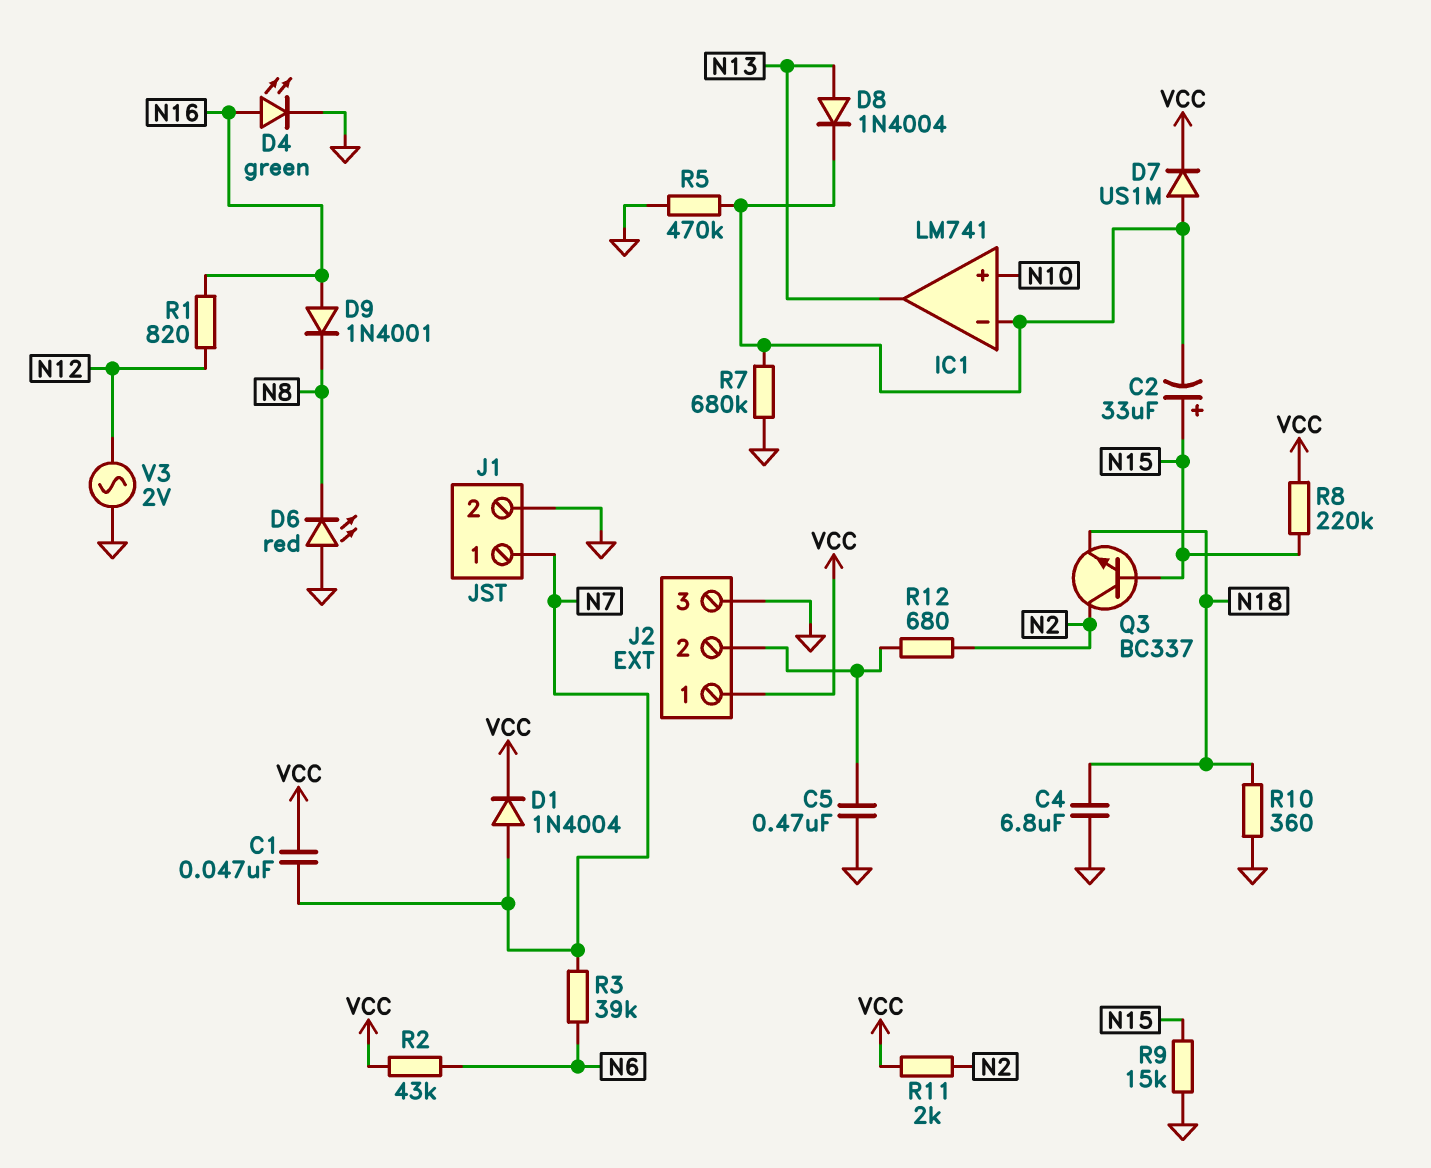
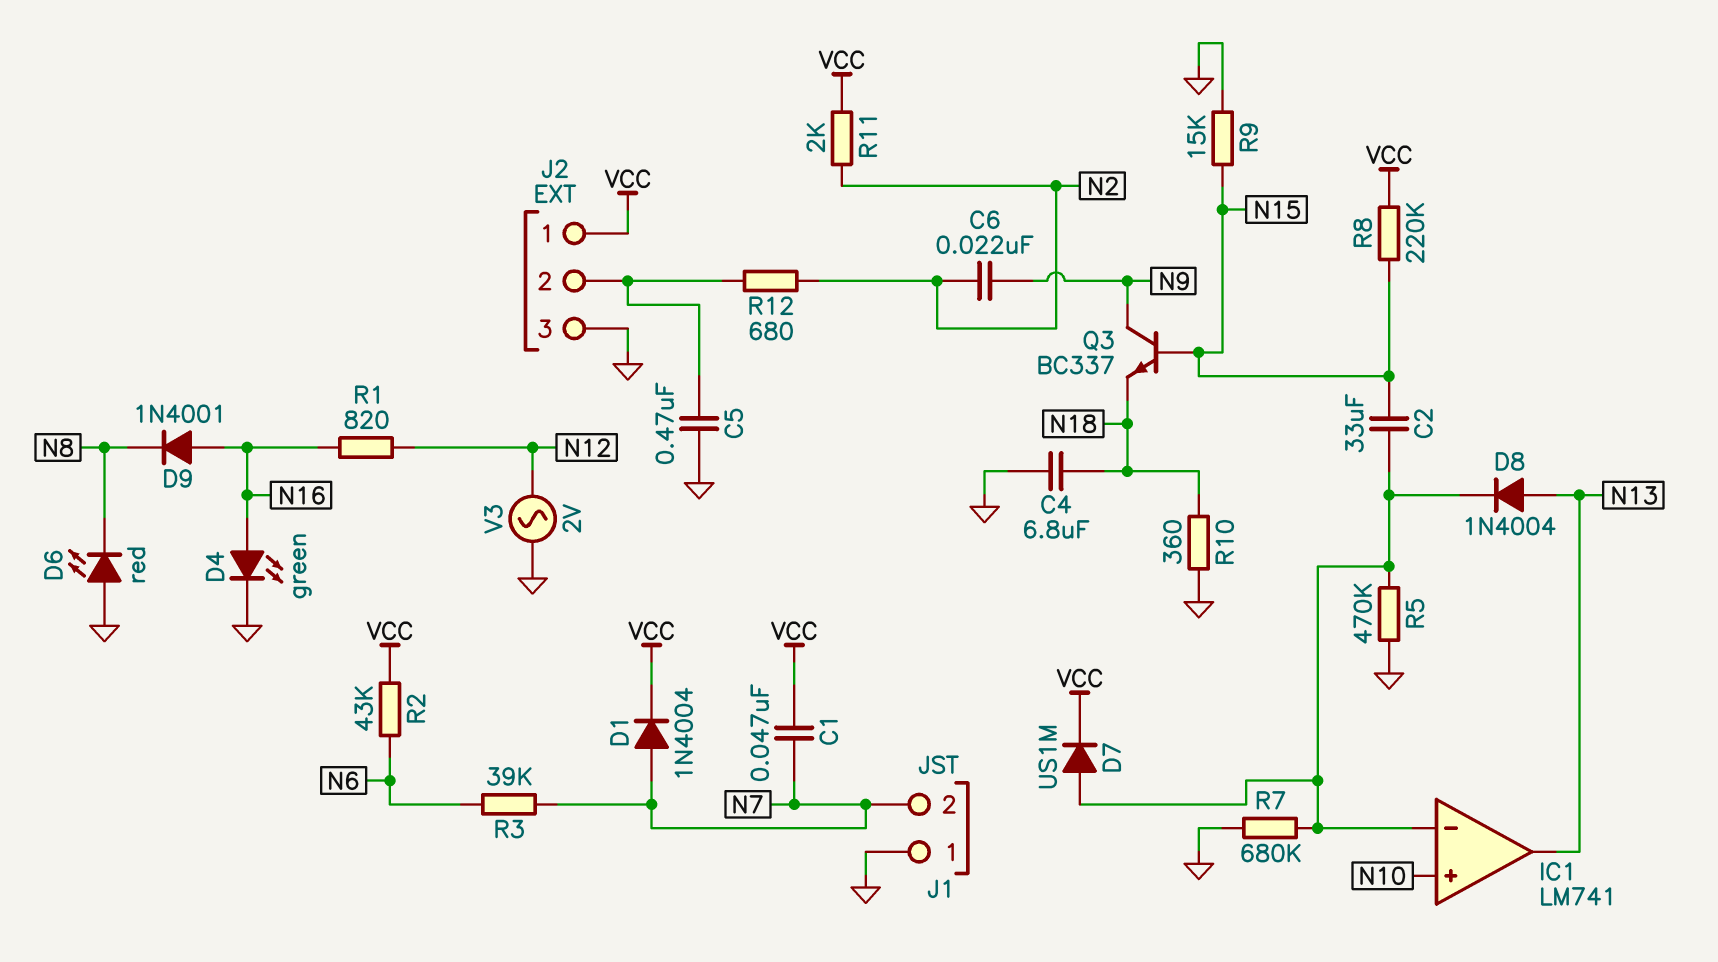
C2: 33uF (plus N15, minus IC1/in-) -> 33uF (IC1/in-, N15)
C6: none -> 22nF (N2, N9)
J1 pin 1: N7 -> GND
J1 pin 2: GND -> N7
Q3: NPN BC337 (B N15, C N2, E N18) -> NPN BC337 (B N15, C N9, E N18)

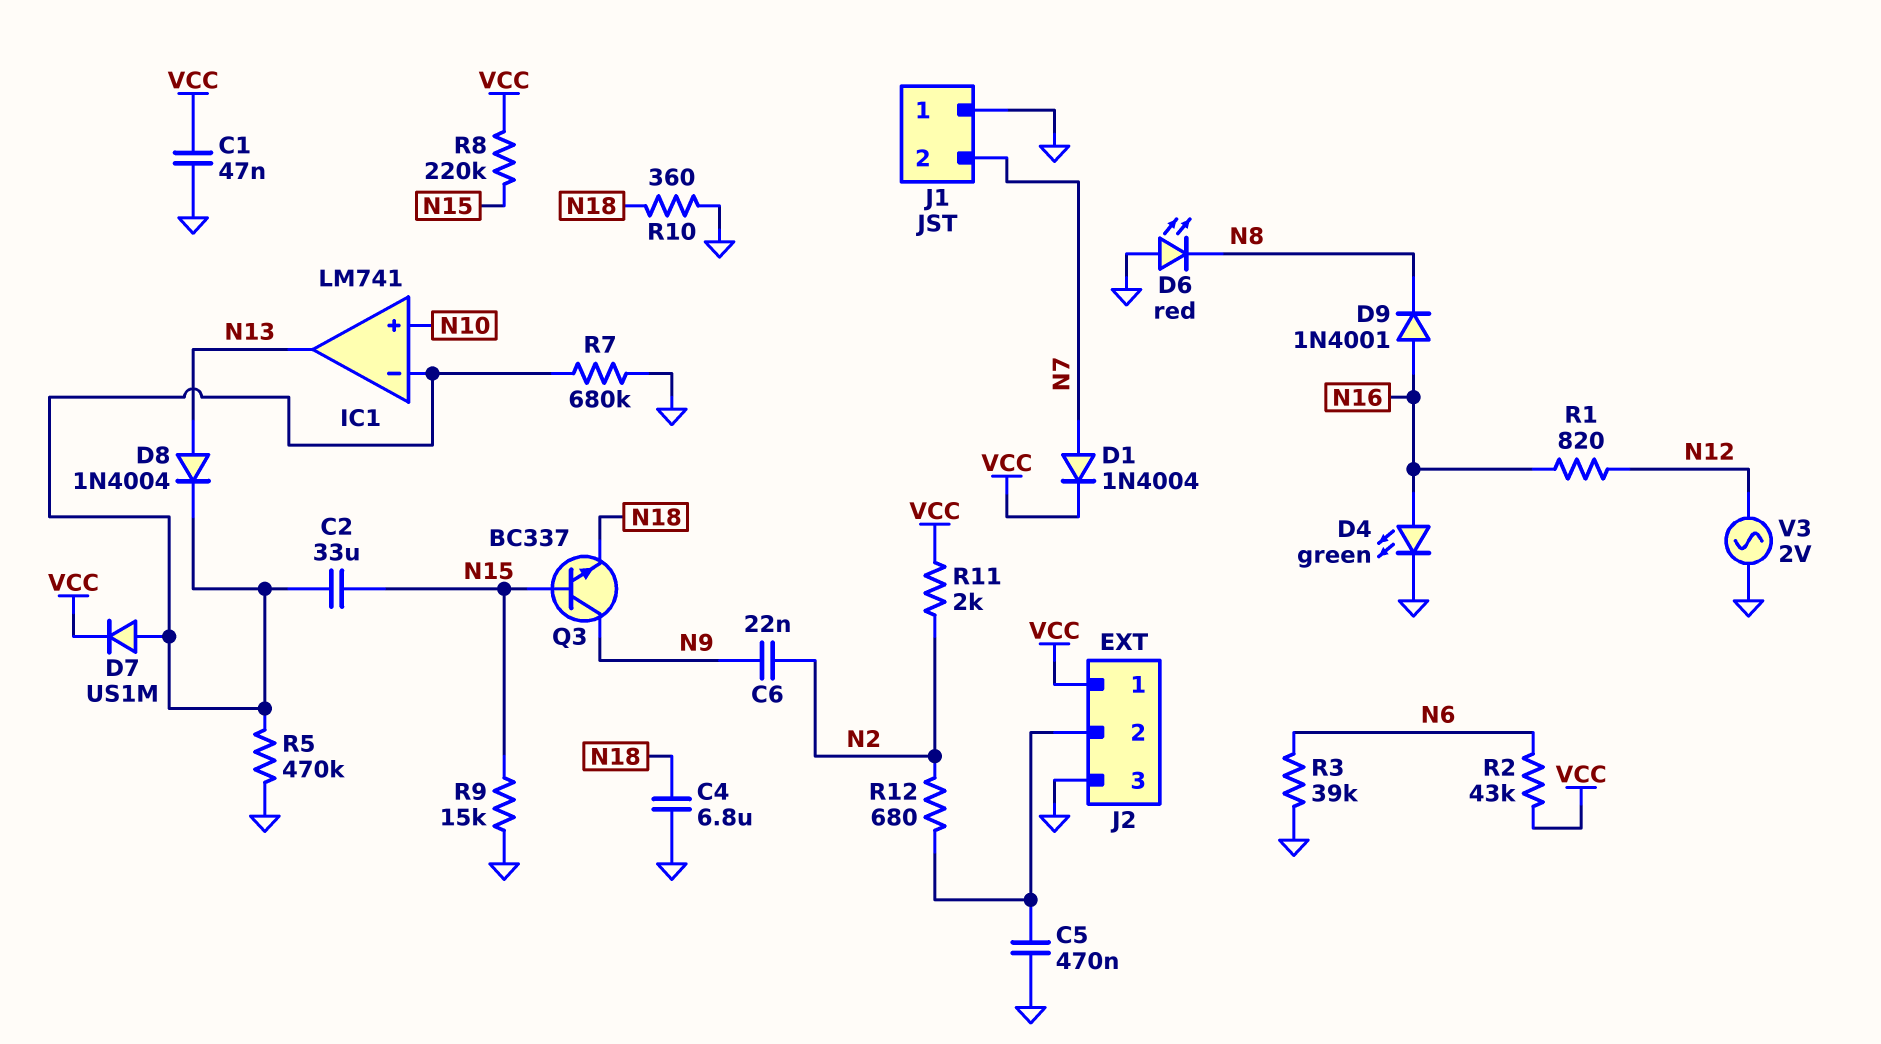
C1: 47nF (N7, VCC) -> 47nF (GND, VCC)
R3: 39k (N6, N7) -> 39k (GND, N6)

